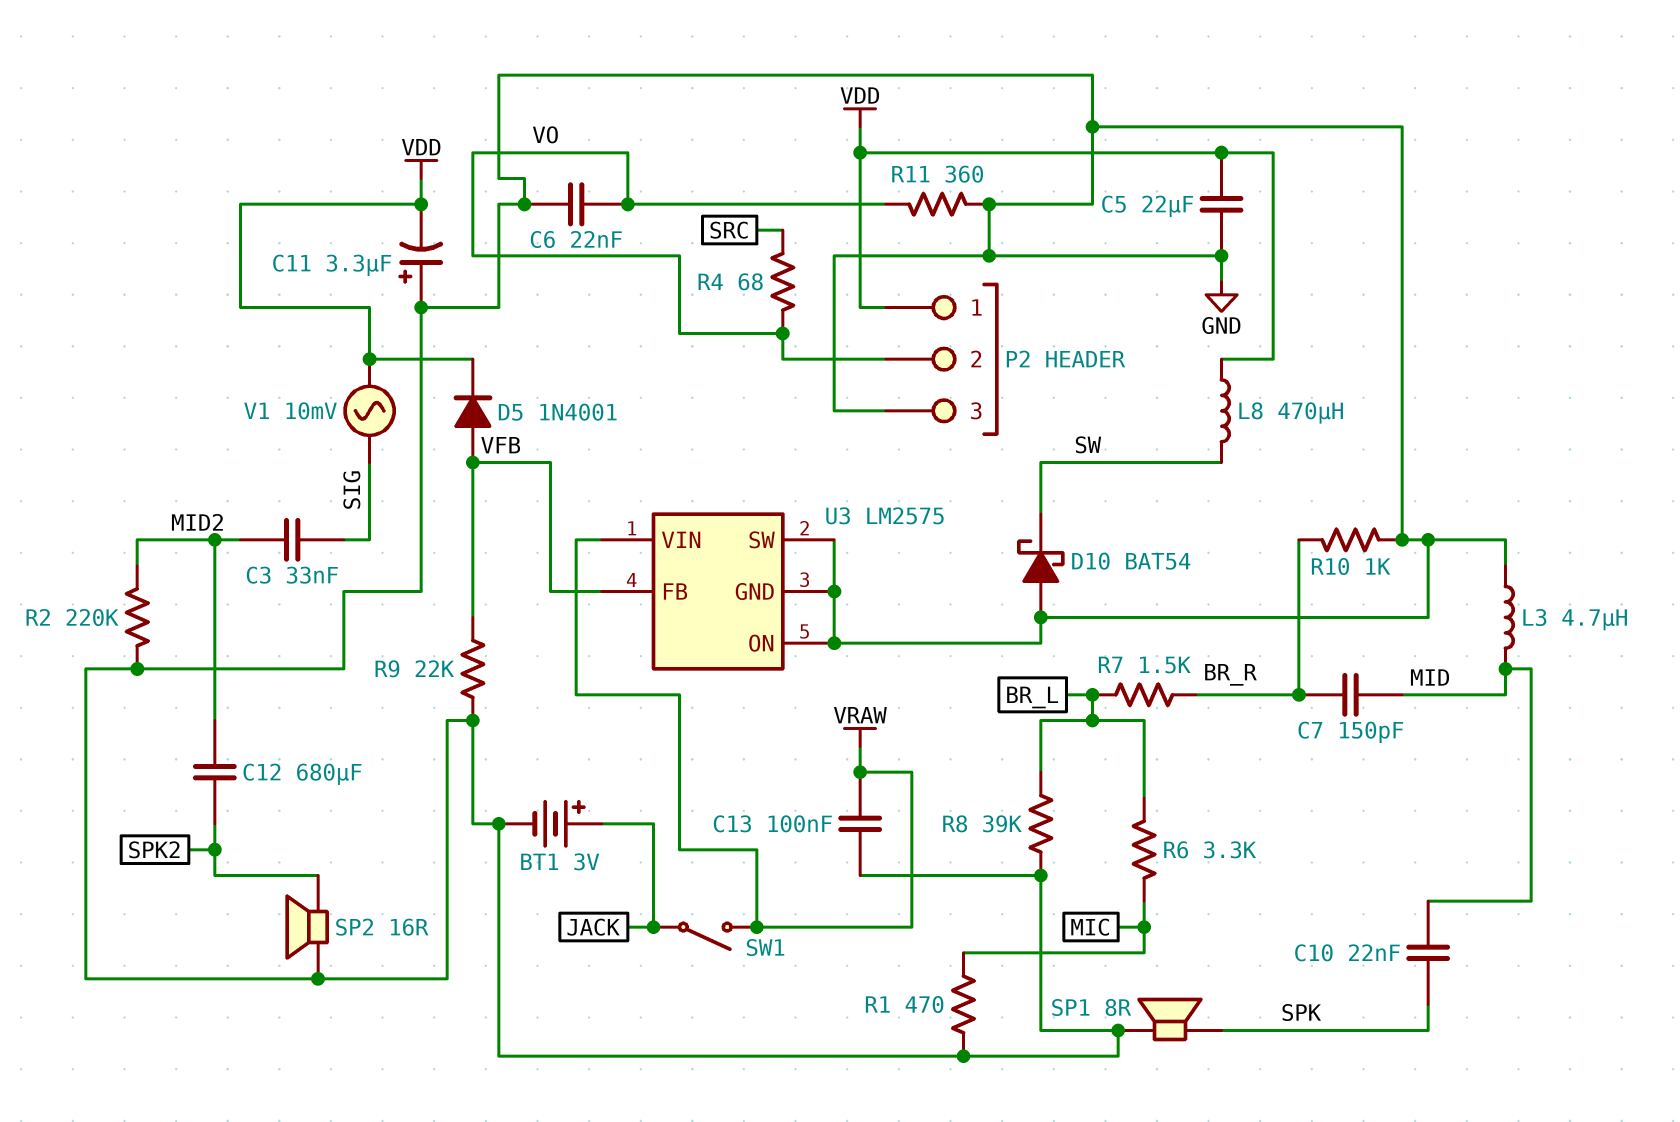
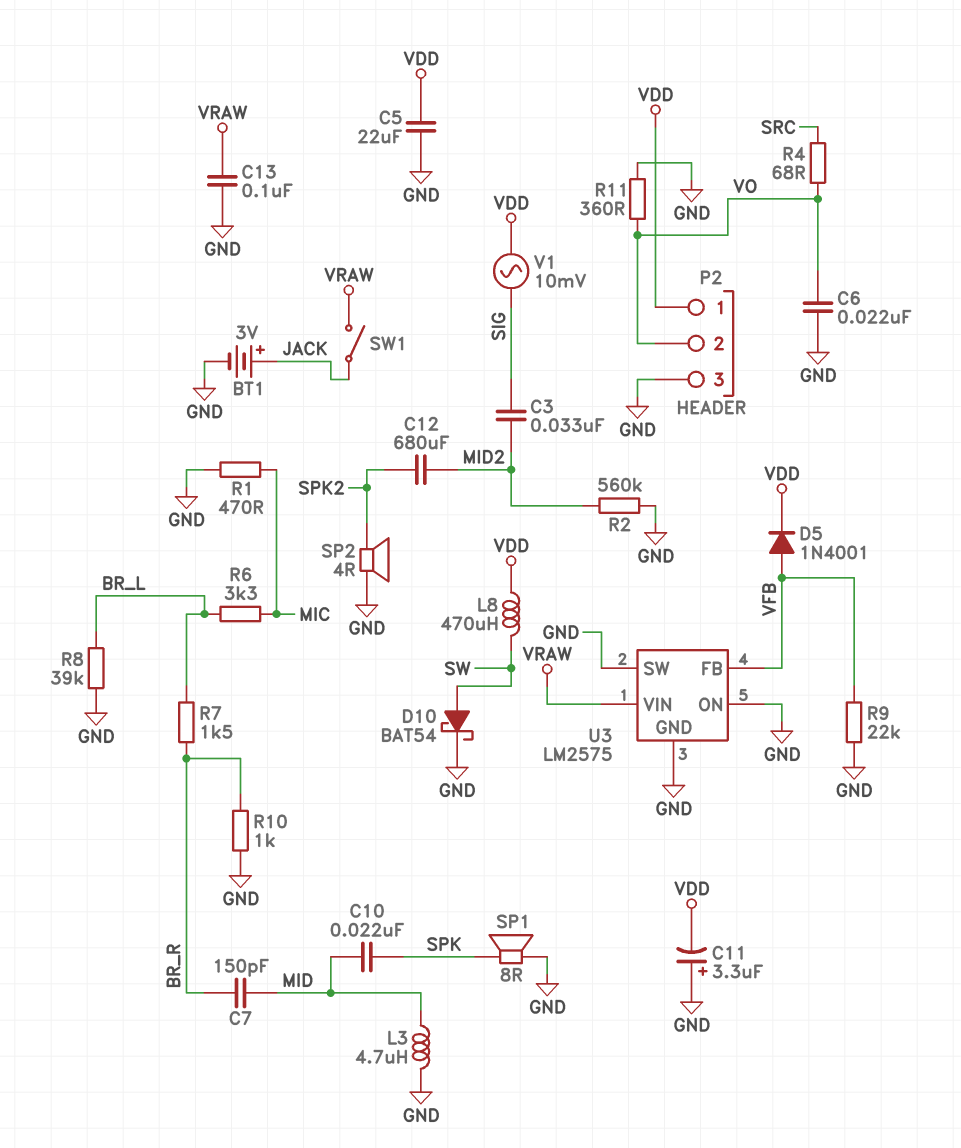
D10: schottky BAT54 (A GND, K SW) -> schottky BAT54 (A SW, K GND)
R2: 220k (GND, MID2) -> 560k (GND, MID2)
SP2: speaker 16R (GND, SPK2) -> speaker 4R (GND, SPK2)

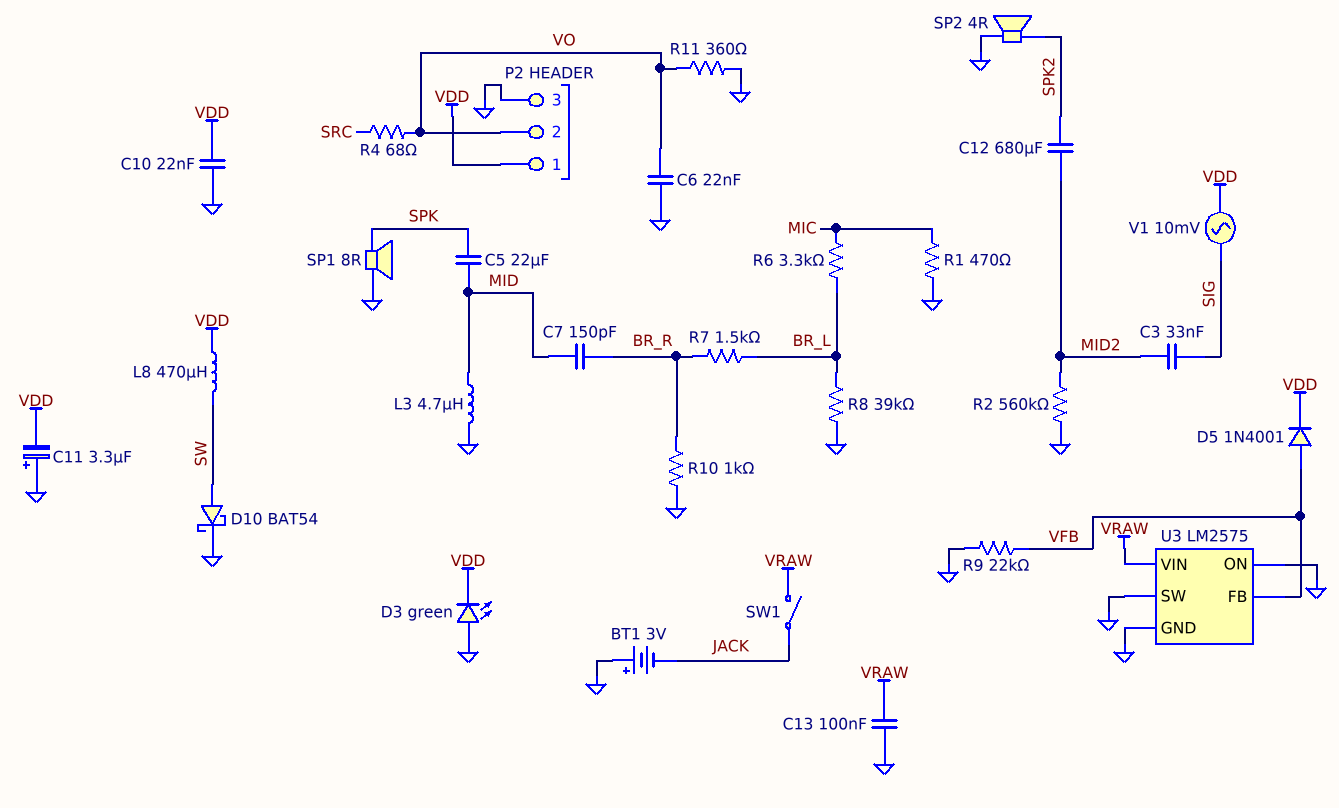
BT1: 3V (plus JACK, minus GND) -> 3V (plus GND, minus JACK)
C5: 22uF (GND, VDD) -> 22uF (MID, SPK)
C10: 22nF (MID, SPK) -> 22nF (GND, VDD)
D3: none -> LED green (A GND, K VDD)

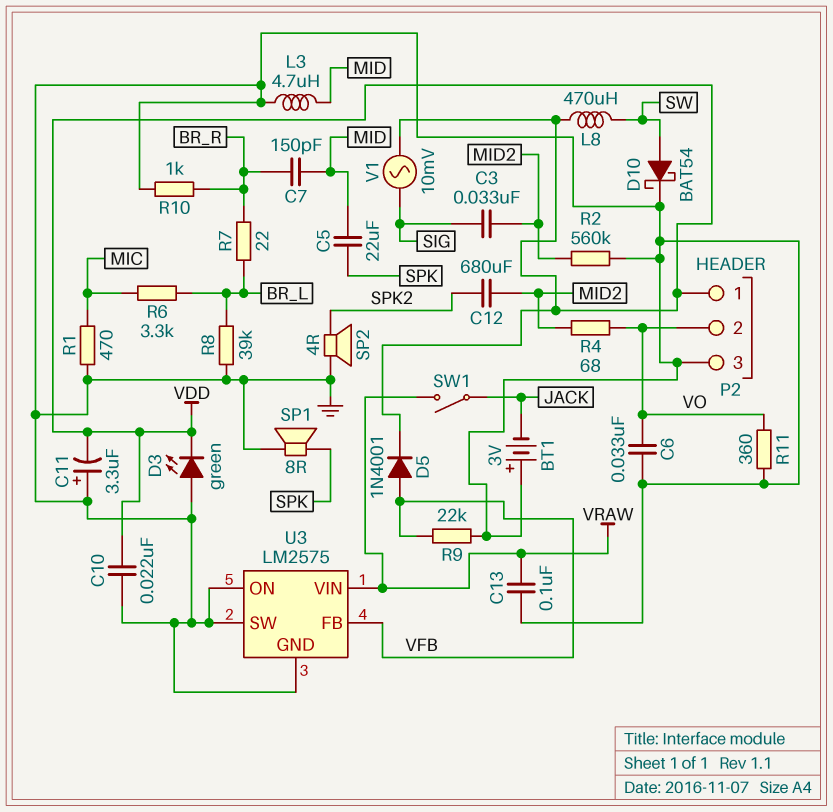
C6: 22nF (GND, VO) -> 33nF (GND, VO)
R4: 68 (SRC, VO) -> 68 (MID2, VO)
R7: 1.5k (BR_L, BR_R) -> 22 (BR_L, BR_R)

